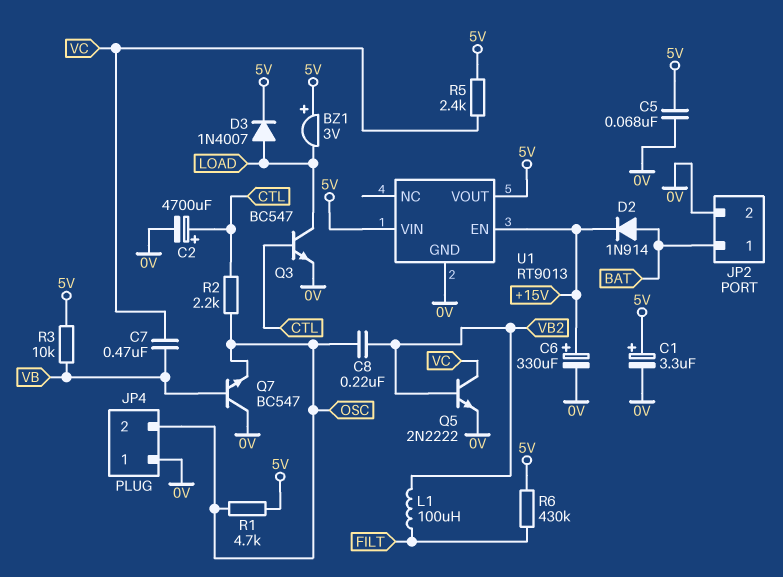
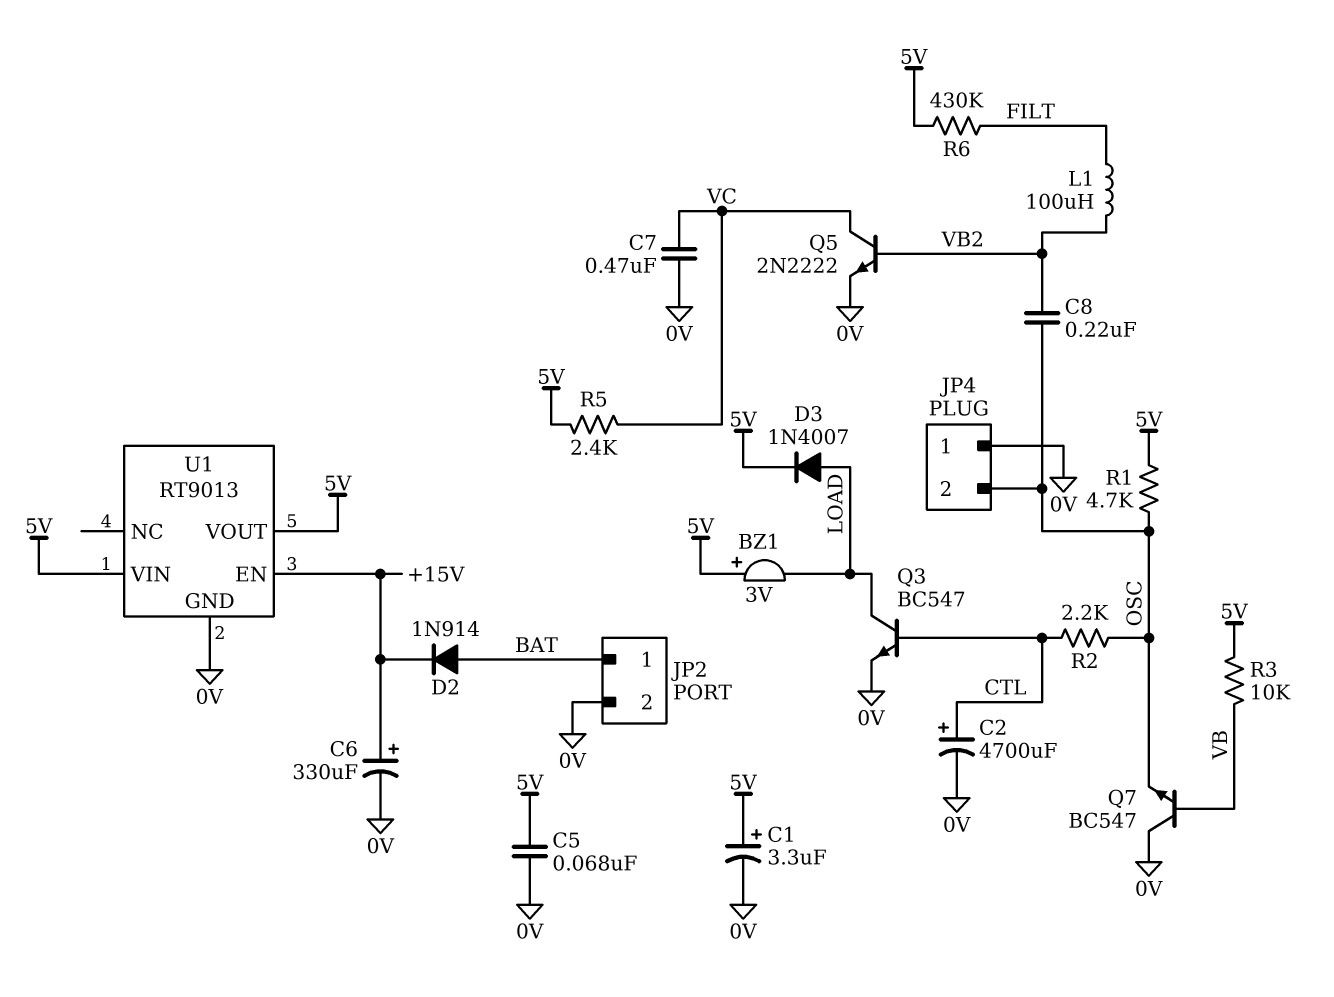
C7: 470nF (VB, VC) -> 470nF (0V, VC)

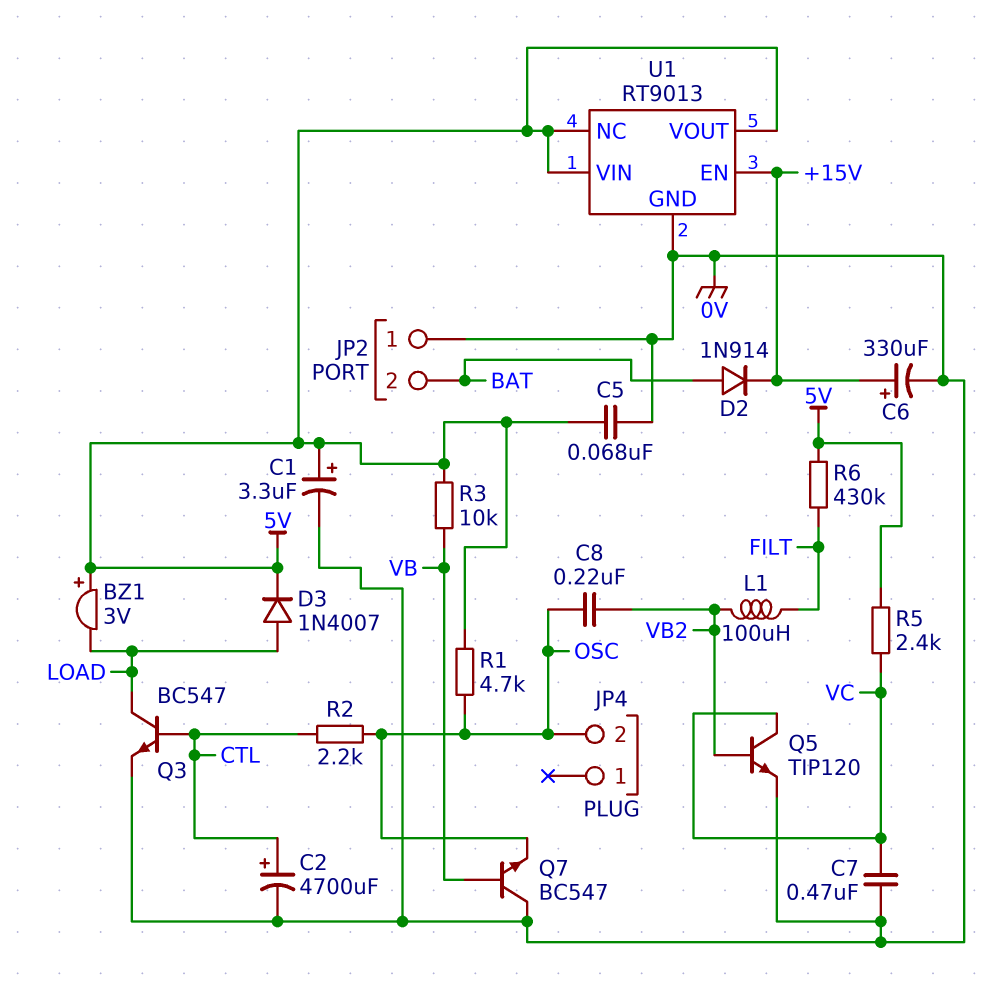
JP2 pin 1: BAT -> 0V
JP2 pin 2: 0V -> BAT
JP4 pin 1: 0V -> none
Q5: NPN 2N2222 (B VB2, C VC, E 0V) -> NPN TIP120 (B VB2, C VC, E 0V)
U1 pin NC: none -> 5V

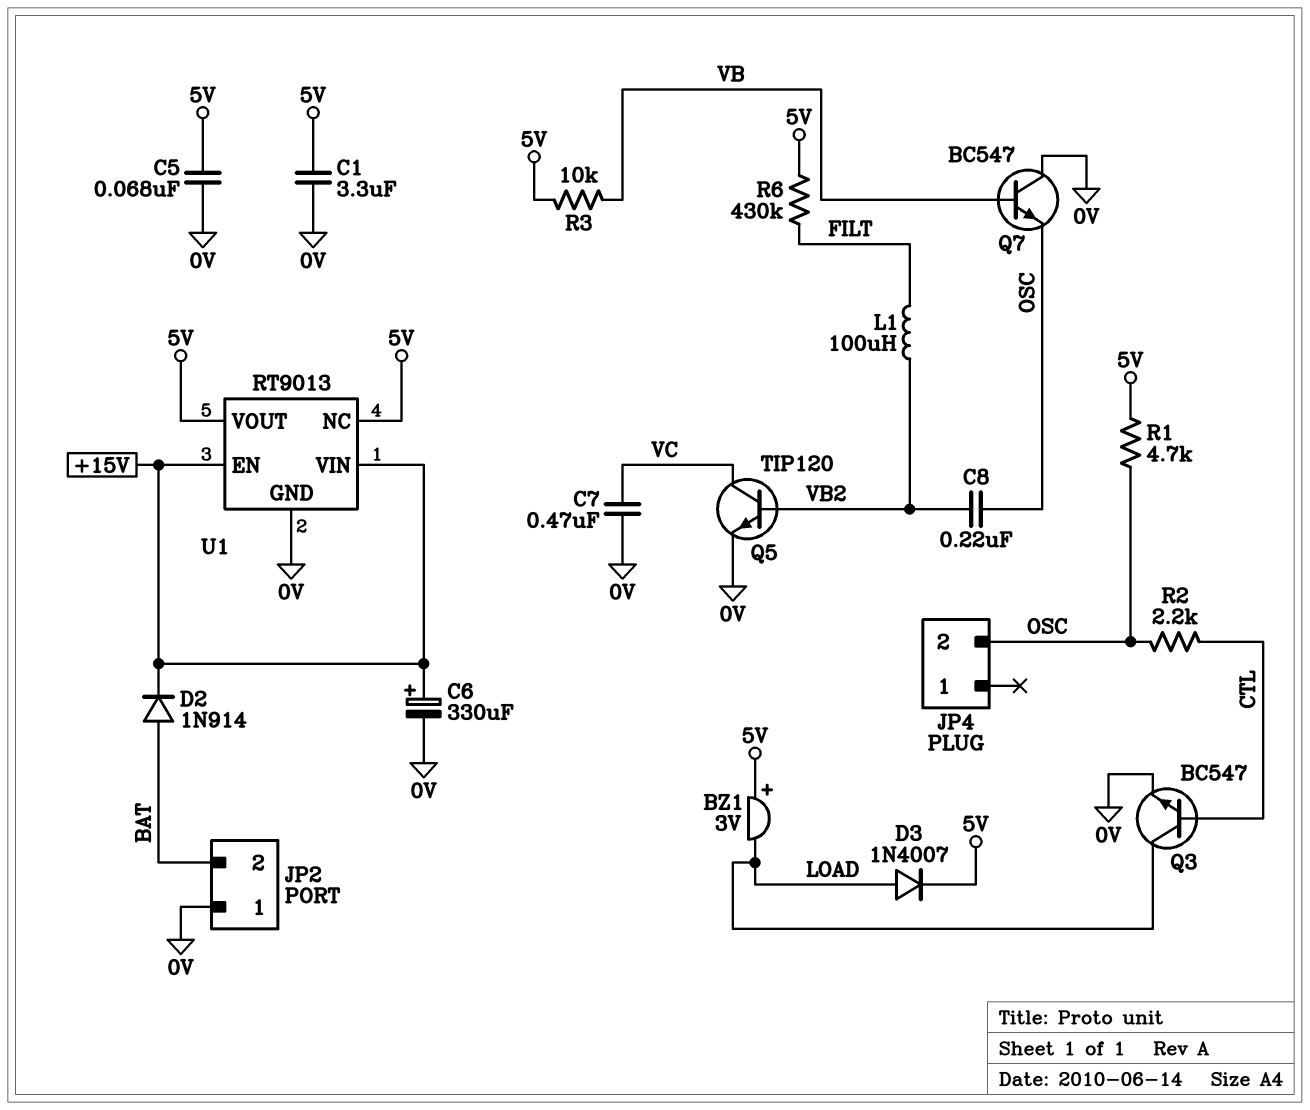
C1: 3.3uF (plus 5V, minus 0V) -> 3.3uF (0V, 5V)
C2: 4700uF (plus CTL, minus 0V) -> none
R5: 2.4k (5V, VC) -> none
U1 pin VIN: 5V -> +15V

